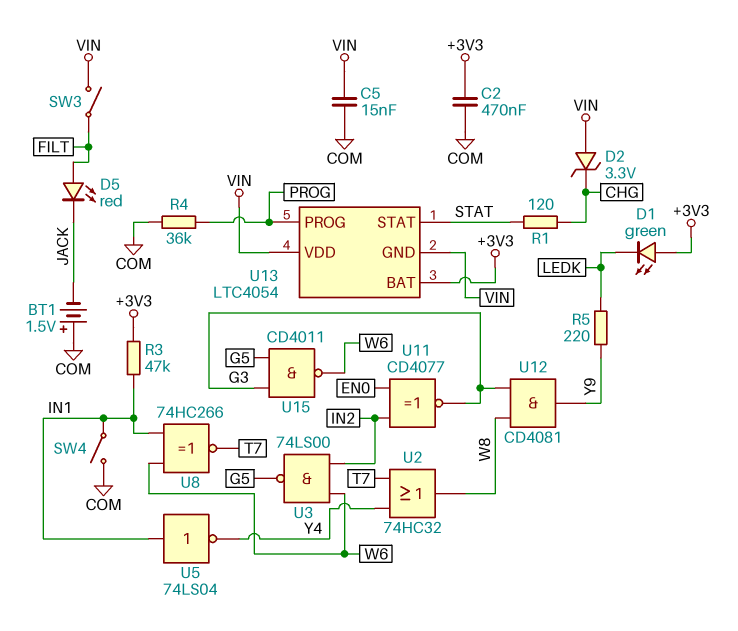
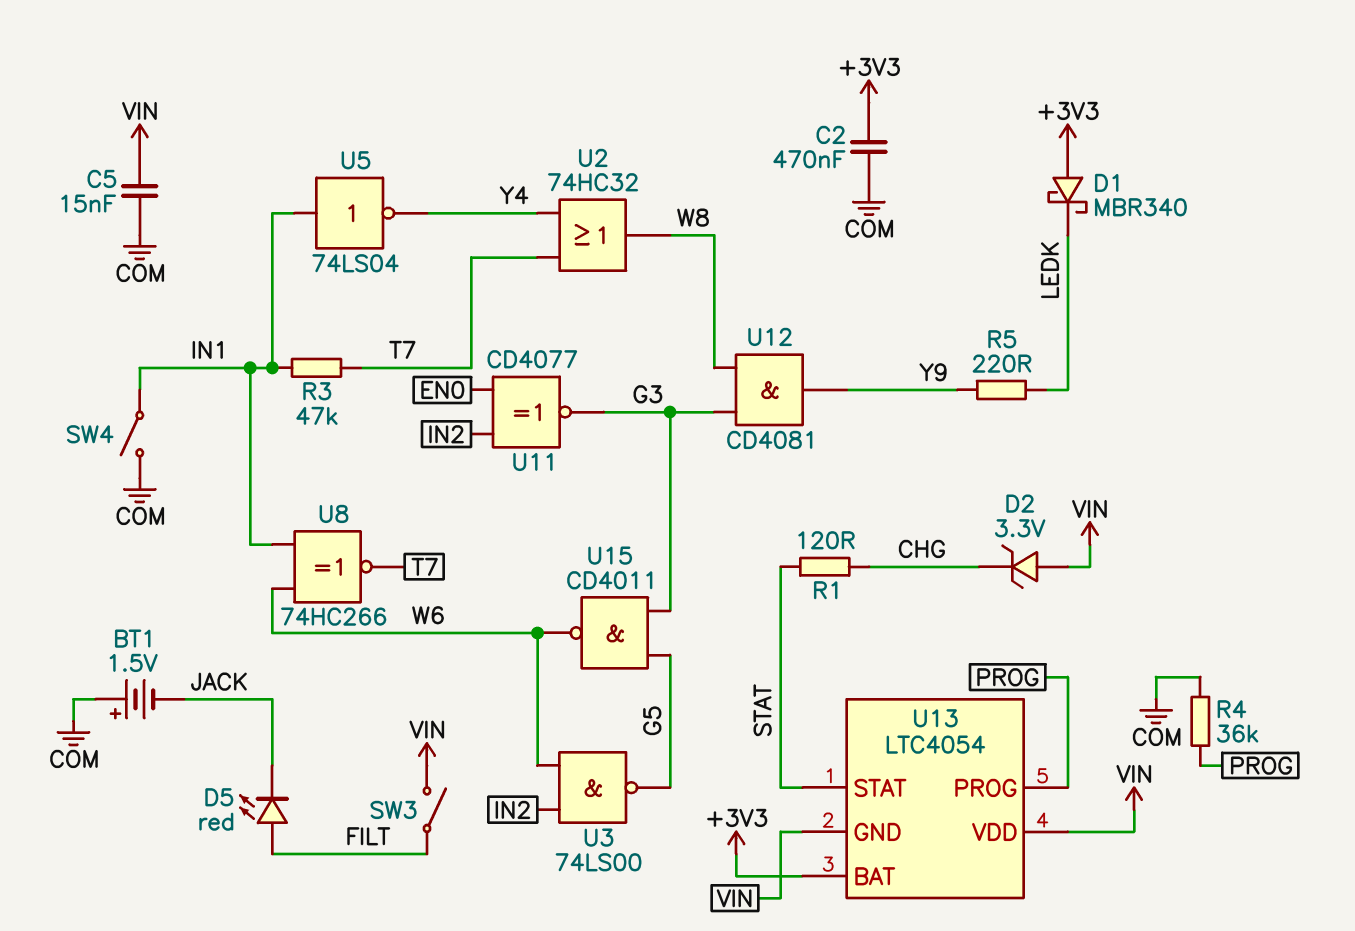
D1: LED green (A +3V3, K LEDK) -> schottky MBR340 (A +3V3, K LEDK)
R3: 47k (+3V3, IN1) -> 47k (IN1, T7)

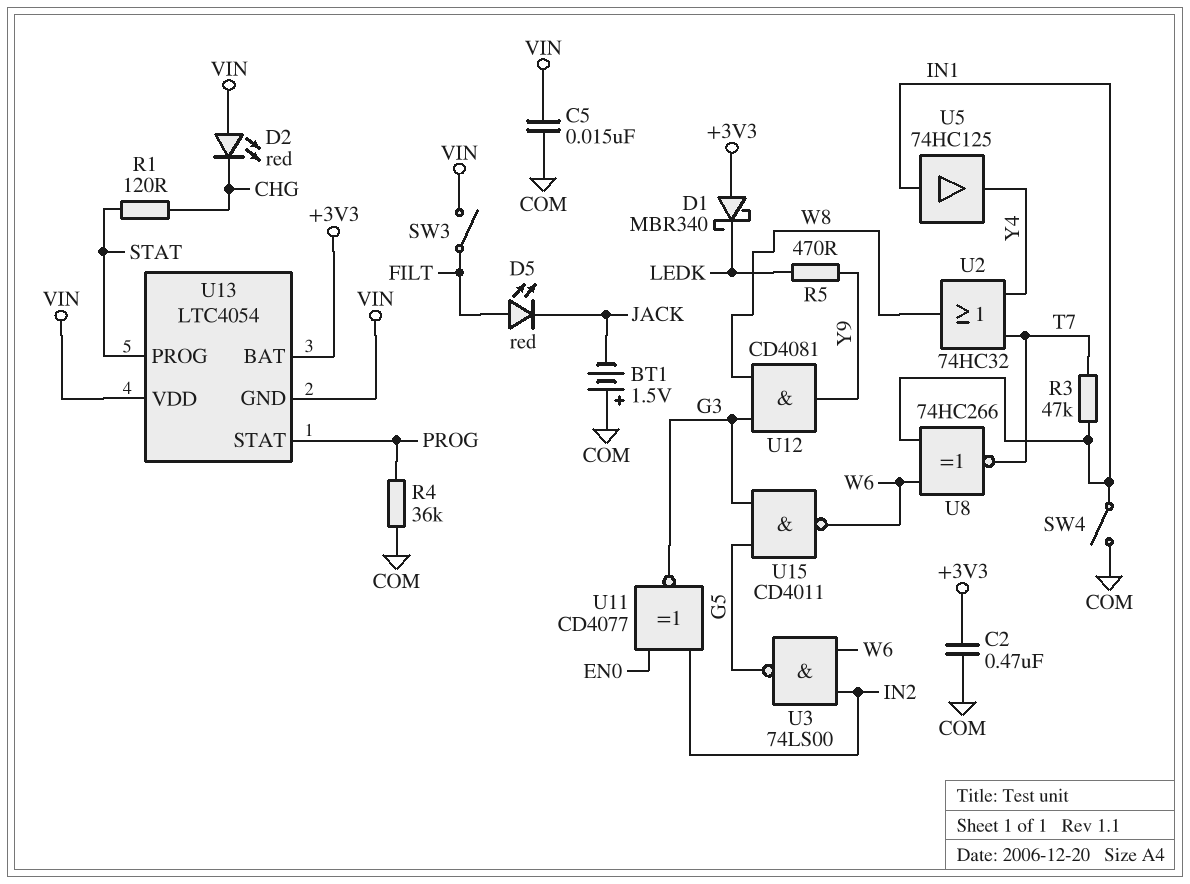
D2: zener 3.3V (A VIN, K CHG) -> LED red (A VIN, K CHG)
R5: 220 (LEDK, Y9) -> 470 (LEDK, Y9)
U5: NOT 74LS04 (in IN1, out Y4) -> buffer 74HC125 (in IN1, out Y4)
U13 pin PROG: PROG -> STAT
U13 pin STAT: STAT -> PROG

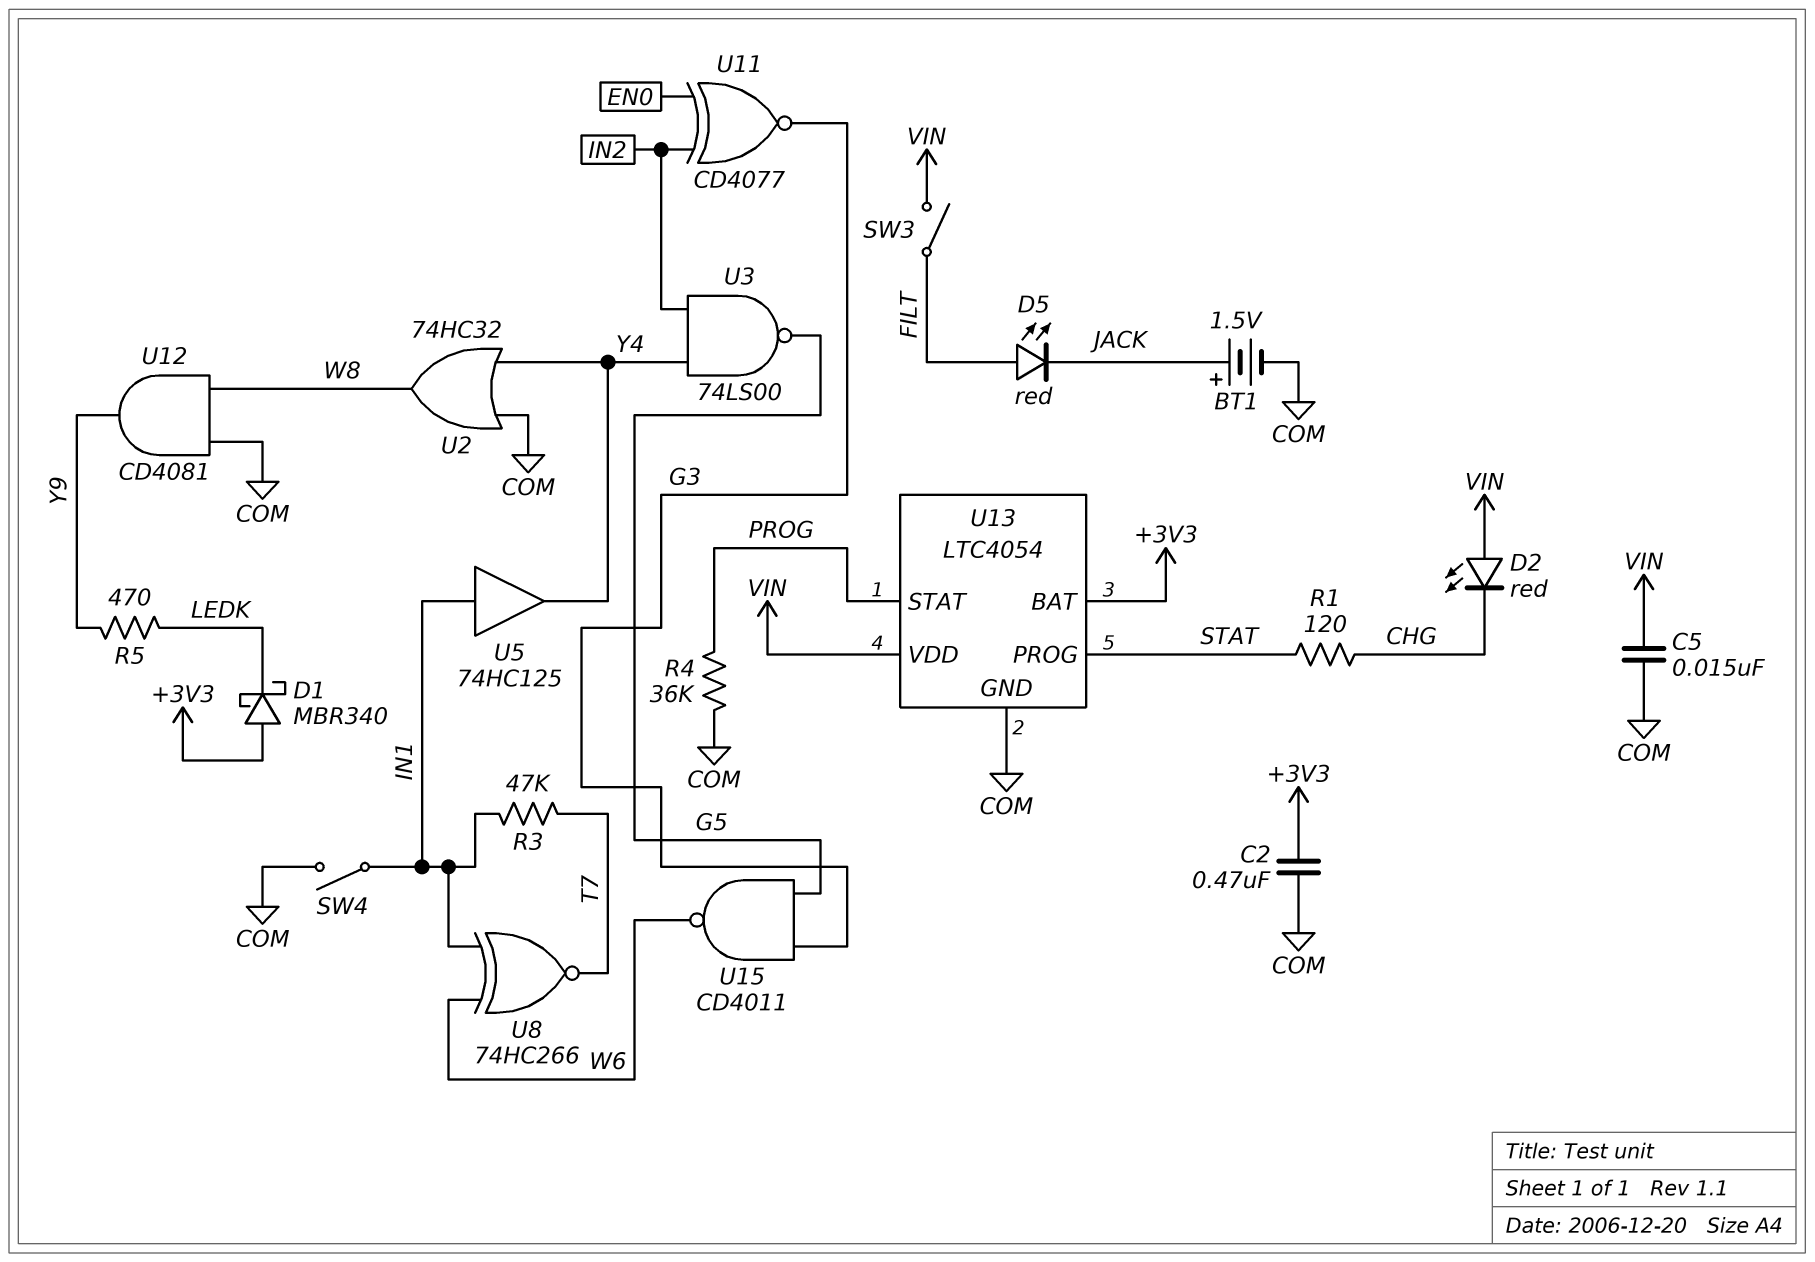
BT1: 1.5V (plus COM, minus JACK) -> 1.5V (plus JACK, minus COM)
U2: OR 74HC32 (in T7, in Y4, out W8) -> OR 74HC32 (in COM, in Y4, out W8)
U3: NAND 74LS00 (in IN2, in W6, out G5) -> NAND 74LS00 (in IN2, in Y4, out G5)
U12: AND CD4081 (in G3, in W8, out Y9) -> AND CD4081 (in COM, in W8, out Y9)
U13 pin GND: VIN -> COM

